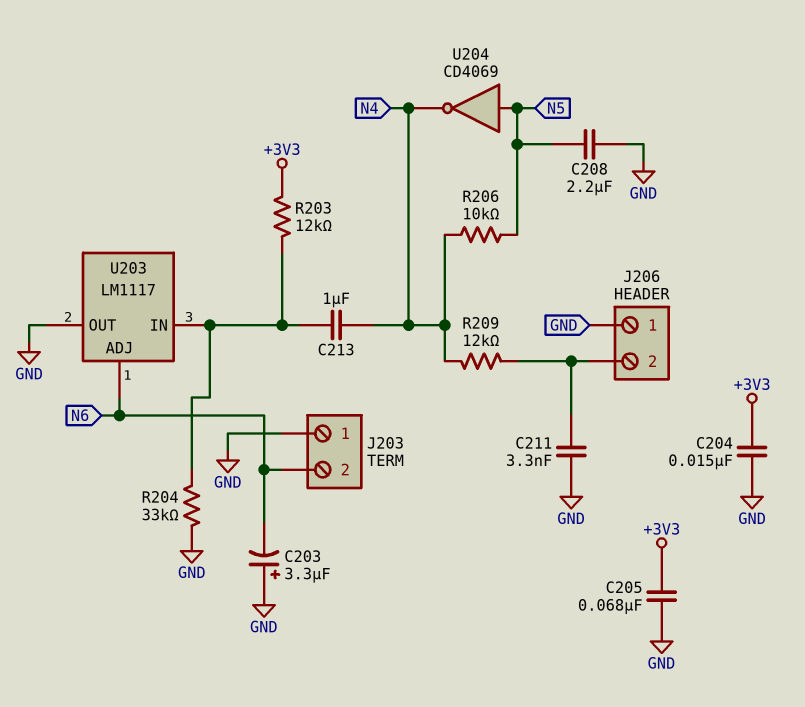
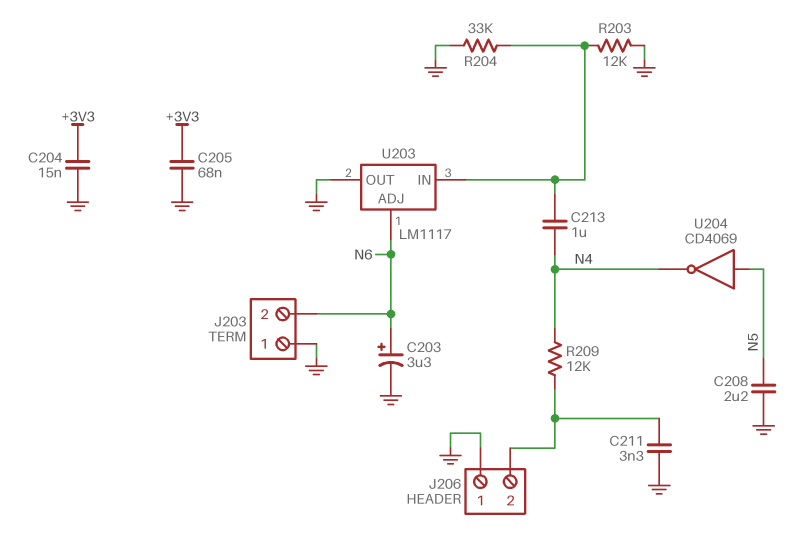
C203: 3.3uF (plus GND, minus N6) -> 3.3uF (plus N6, minus GND)
R203: 12k (+3V3, U203/IN) -> 12k (GND, U203/IN)
R206: 10k (N4, N5) -> none

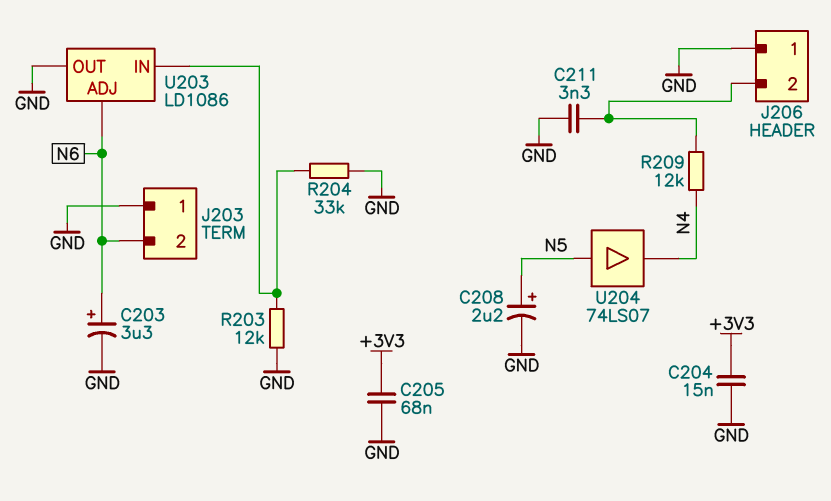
C208: 2.2uF (GND, N5) -> 2.2uF (plus N5, minus GND)
C213: 1uF (N4, U203/IN) -> none
U203: LM1117 -> LD1086
U204: NOT CD4069 (in N5, out N4) -> buffer 74LS07 (in N5, out N4)

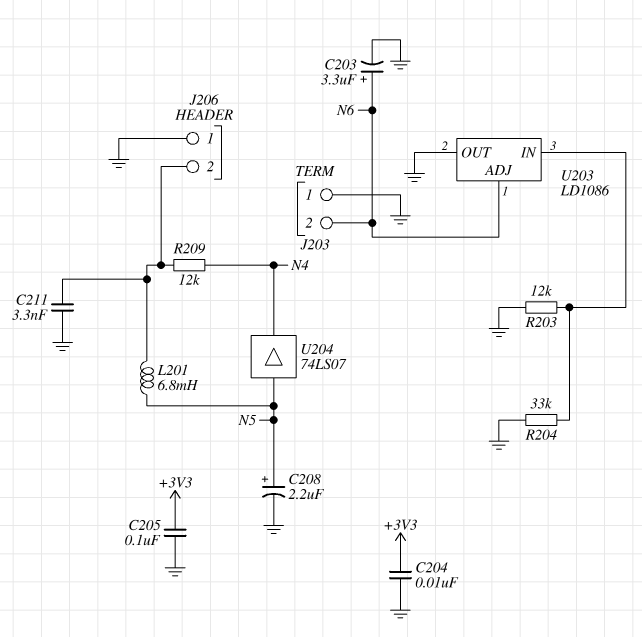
C204: 15nF (+3V3, GND) -> 10nF (+3V3, GND)
C205: 68nF (+3V3, GND) -> 100nF (+3V3, GND)
L201: none -> 6.8mH (J206/2, N5)

